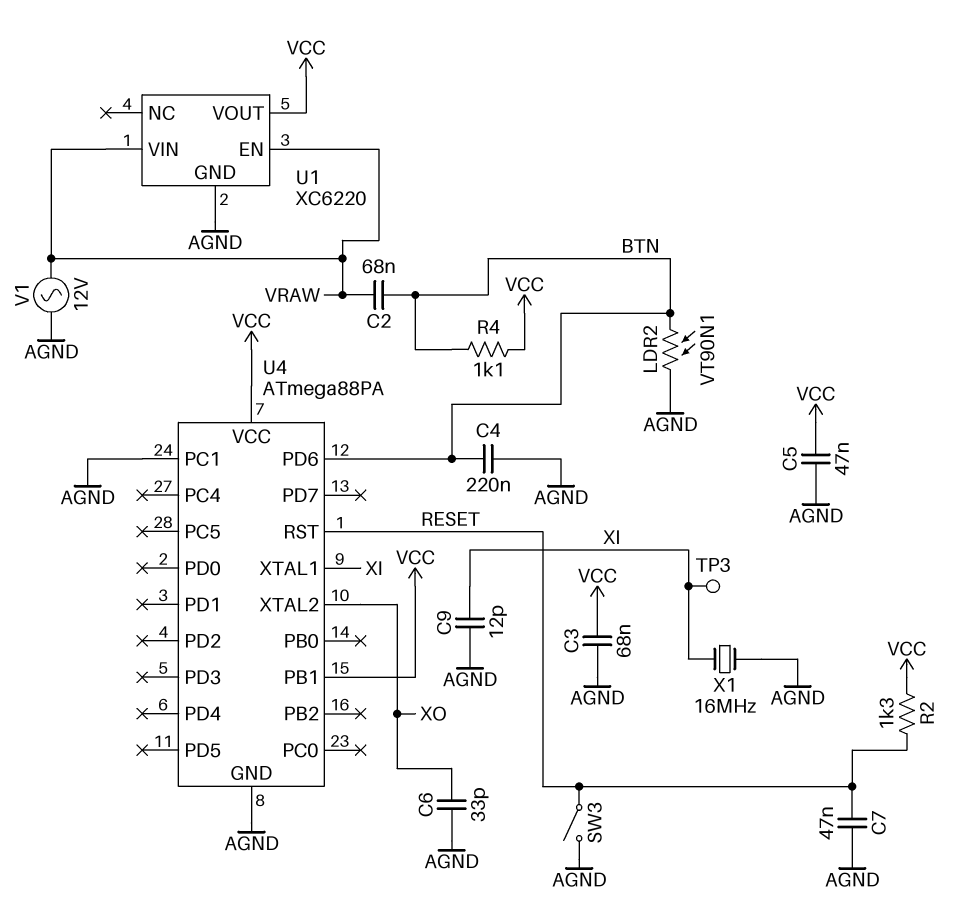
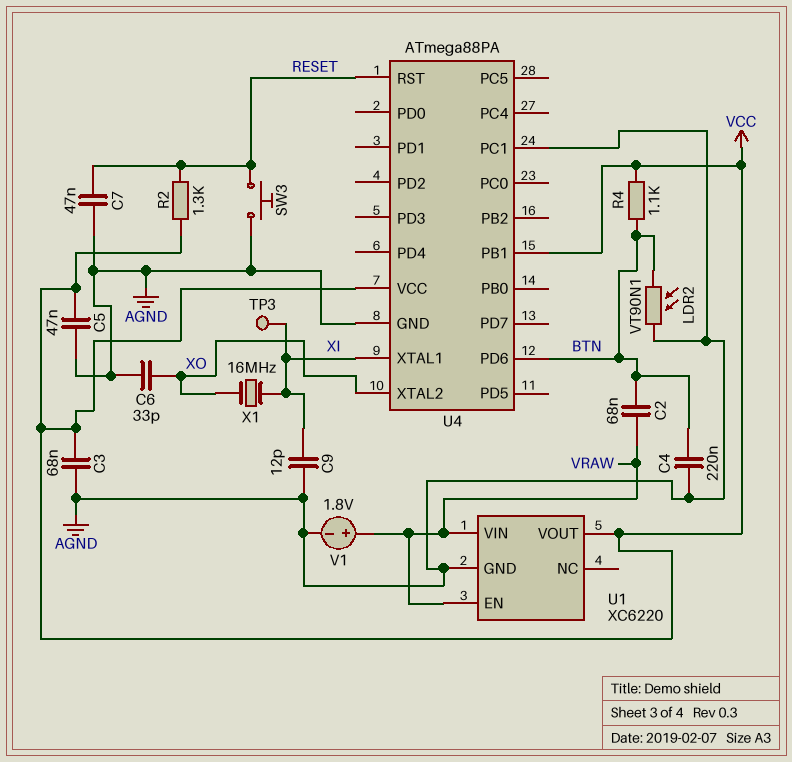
SW3: switch (AGND, RESET) -> button (AGND, RESET)
V1: AC 12V (AGND, VRAW) -> 1.8V (plus VRAW, minus AGND)
X1: 16MHz (AGND, XI) -> 16MHz (XI, XO)

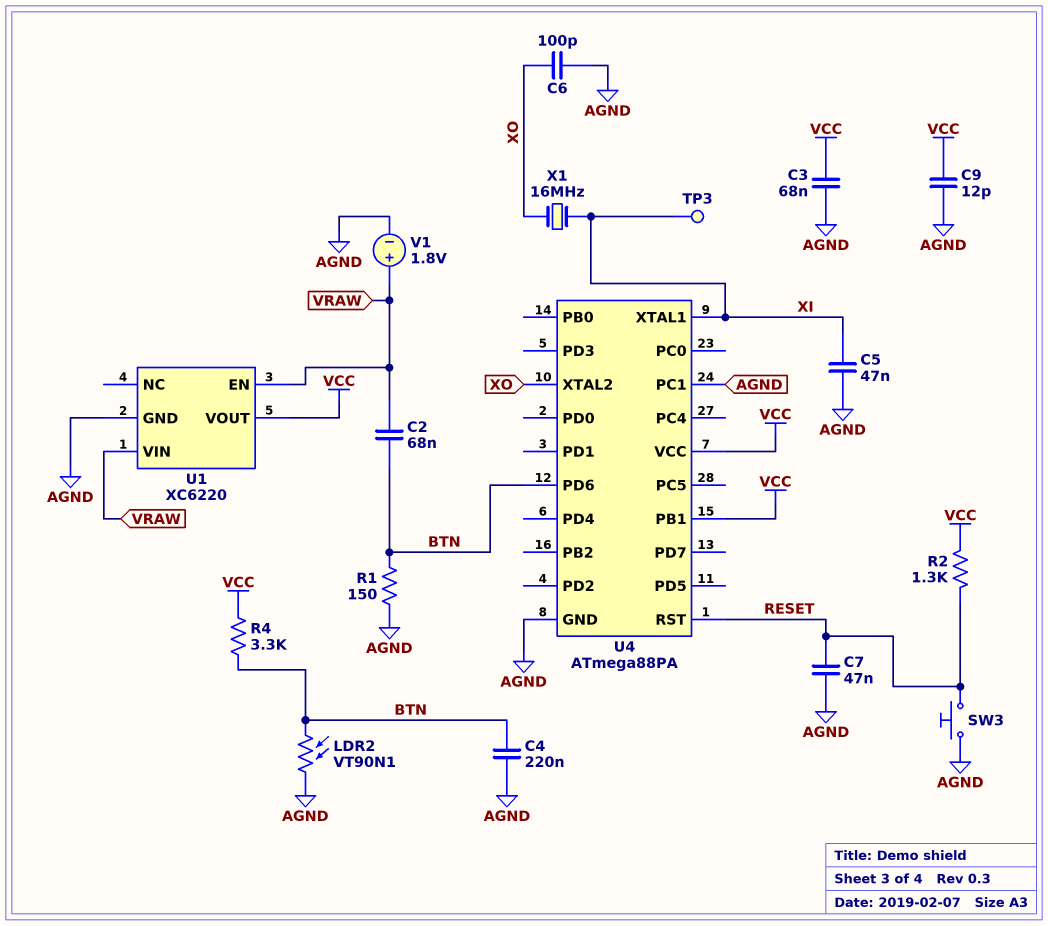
C5: 47nF (AGND, VCC) -> 47nF (AGND, XI)
C6: 33pF (AGND, XO) -> 100pF (AGND, XO)
C9: 12pF (AGND, XI) -> 12pF (AGND, VCC)
R1: none -> 150 (AGND, BTN)
R4: 1.1k (BTN, VCC) -> 3.3k (BTN, VCC)

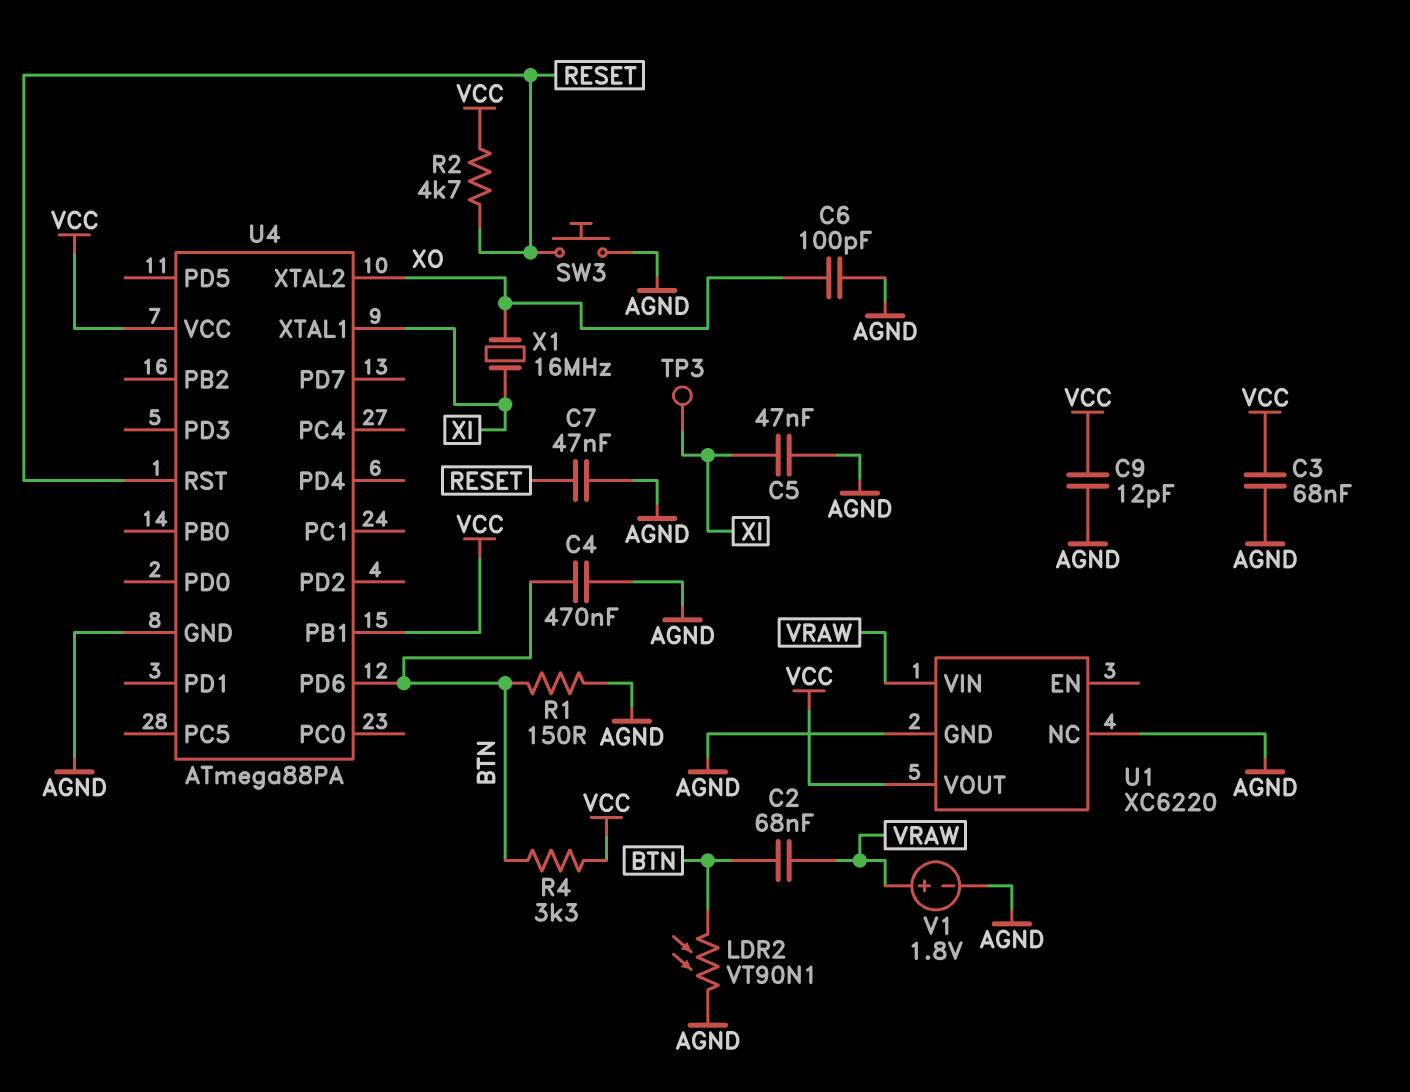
C4: 220nF (AGND, BTN) -> 470nF (AGND, BTN)
R2: 1.3k (RESET, VCC) -> 4.7k (RESET, VCC)
U1 pin EN: VRAW -> none
U1 pin NC: none -> AGND
U4 pin PC1: AGND -> none

